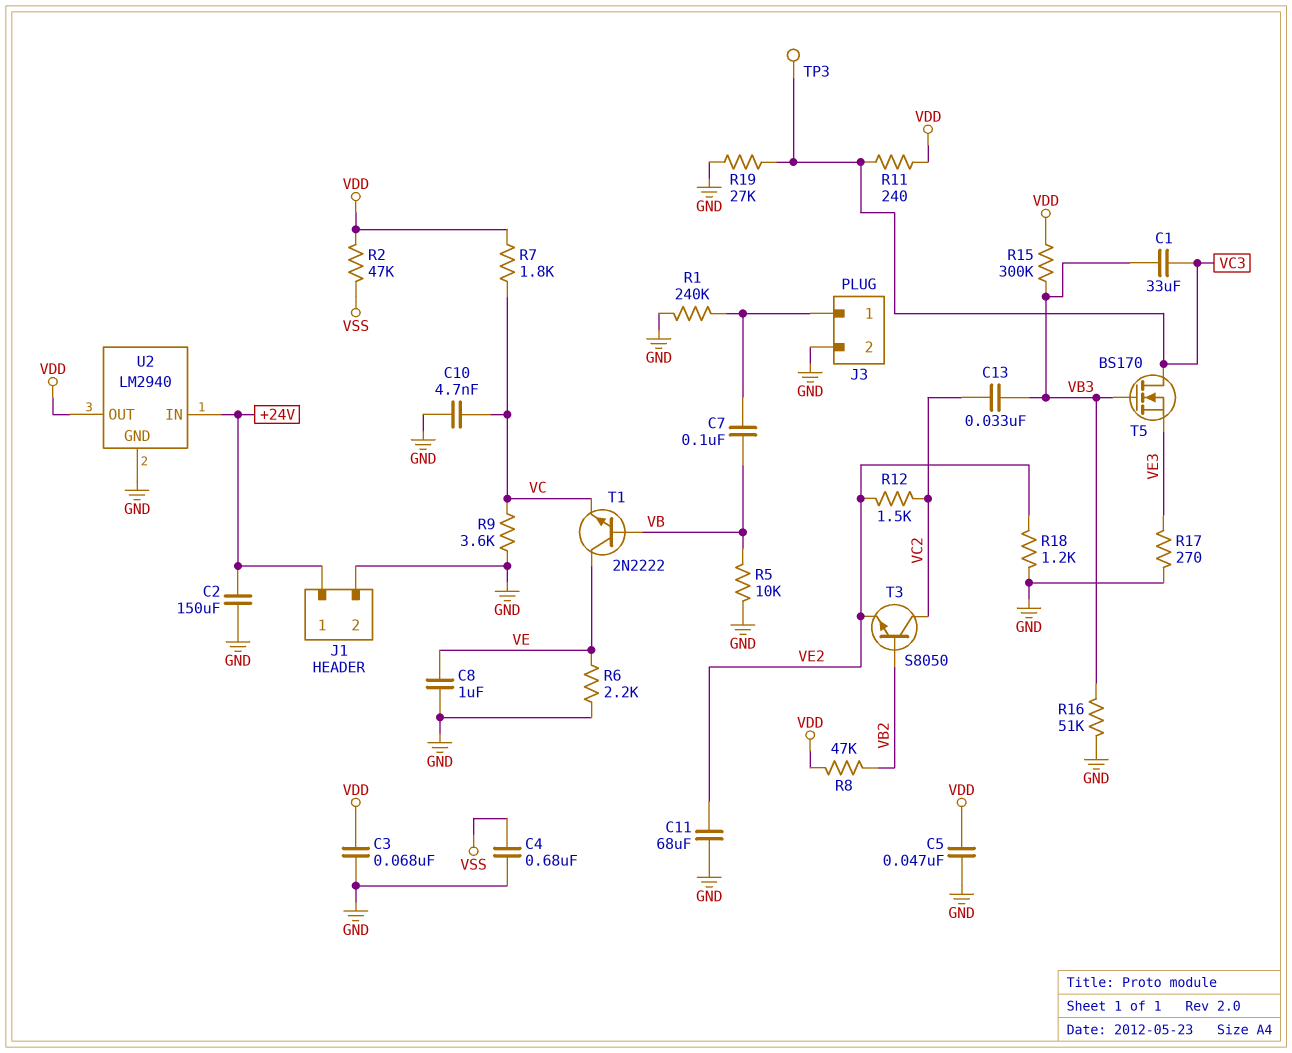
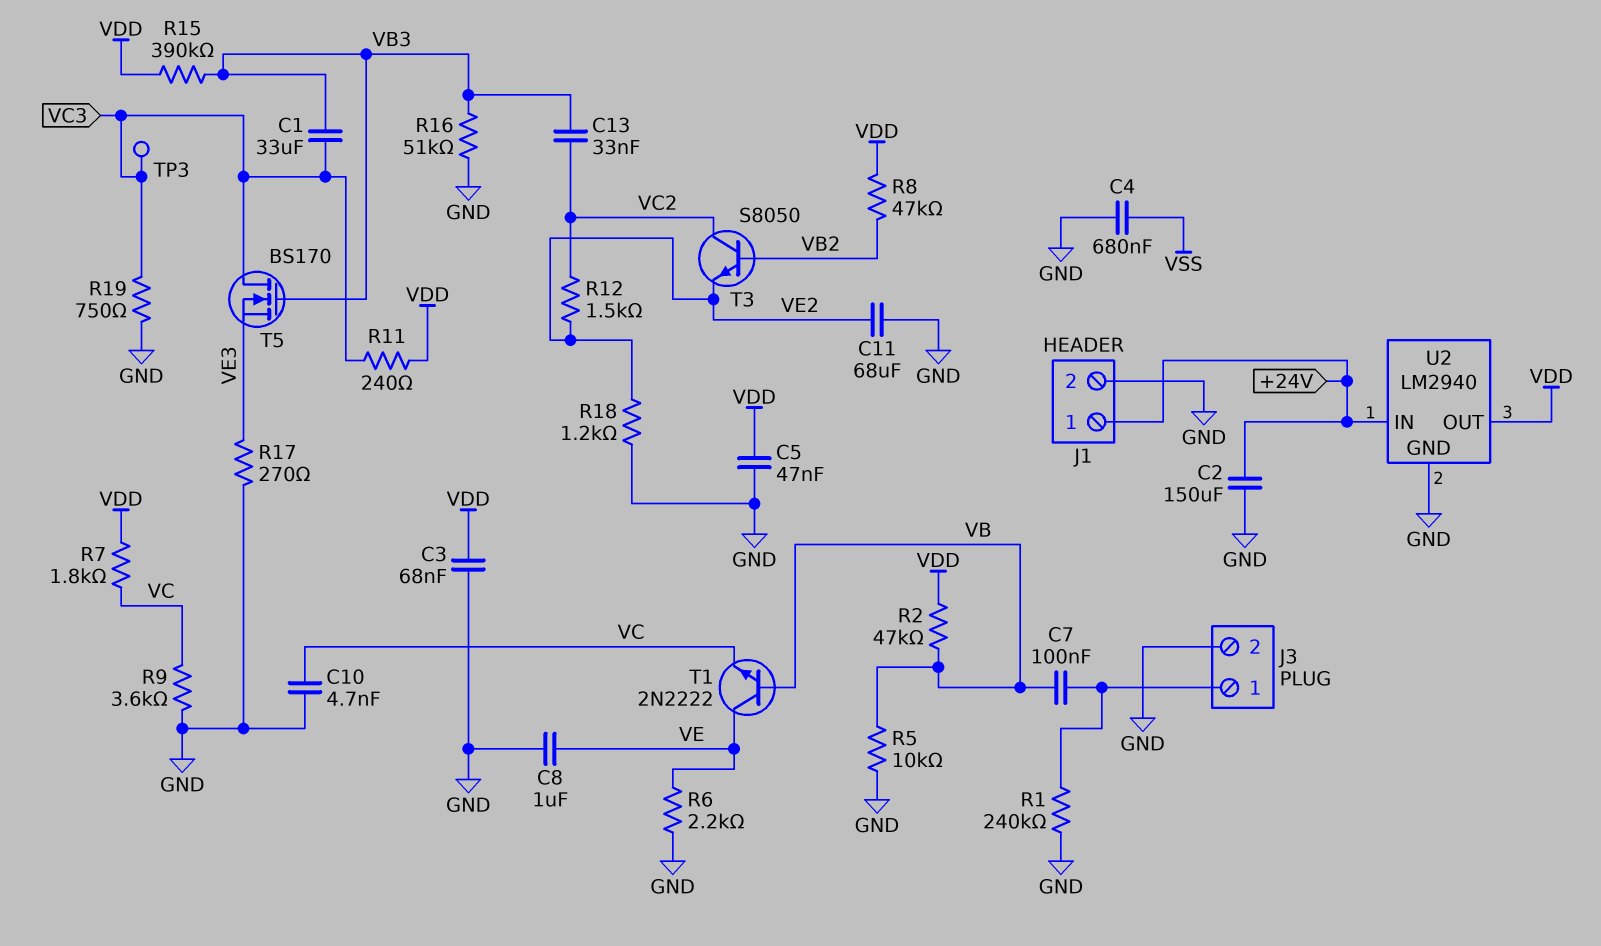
R2: 47k (VDD, VSS) -> 47k (VB, VDD)
R15: 300k (VB3, VDD) -> 390k (VB3, VDD)
R19: 27k (GND, VC3) -> 750 (GND, VC3)

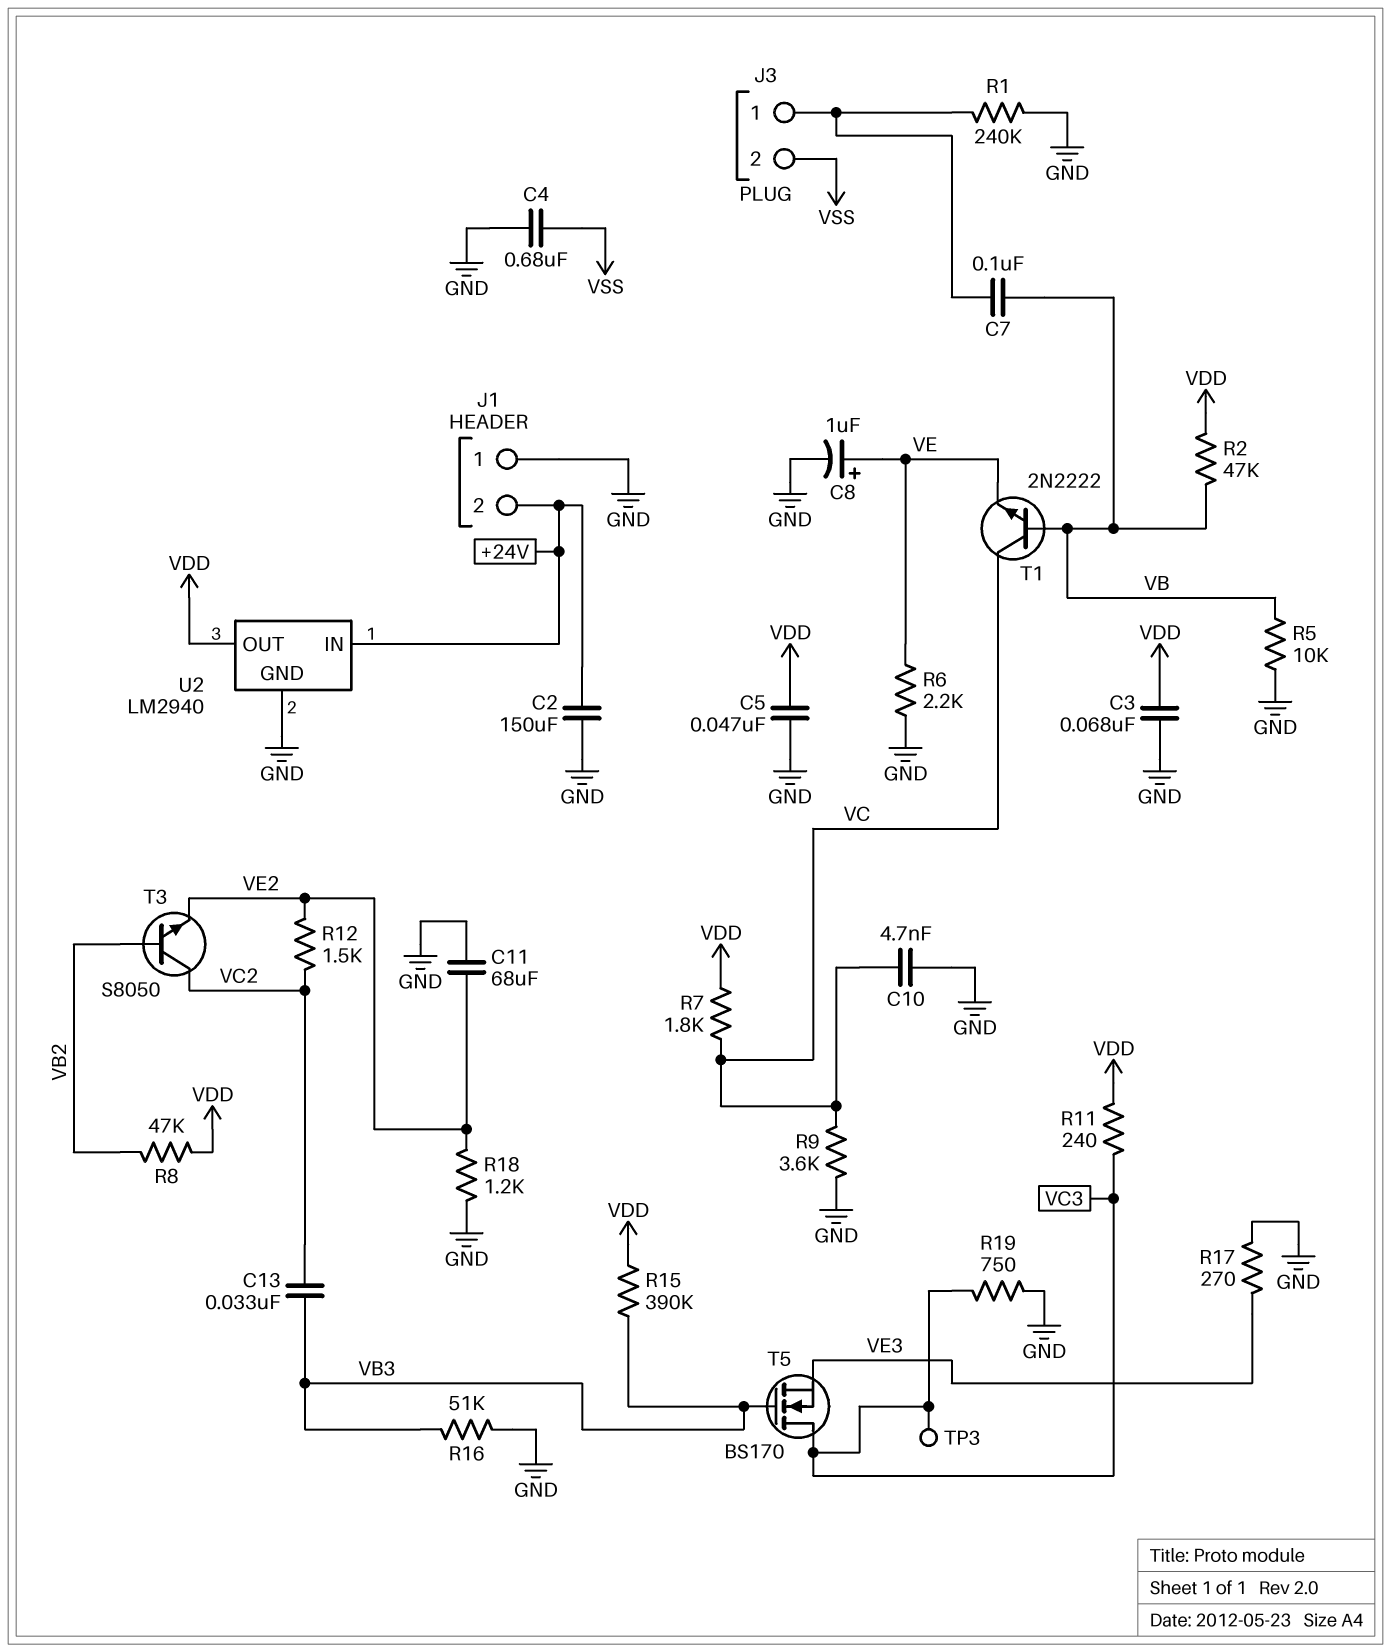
C1: 33uF (VB3, VC3) -> none
C8: 1uF (GND, VE) -> 1uF (plus VE, minus GND)
J1 pin 1: +24V -> GND
J1 pin 2: GND -> +24V
J3 pin 2: GND -> VSS
T1: NPN 2N2222 (B VB, C VE, E VC) -> NPN 2N2222 (B VB, C VC, E VE)

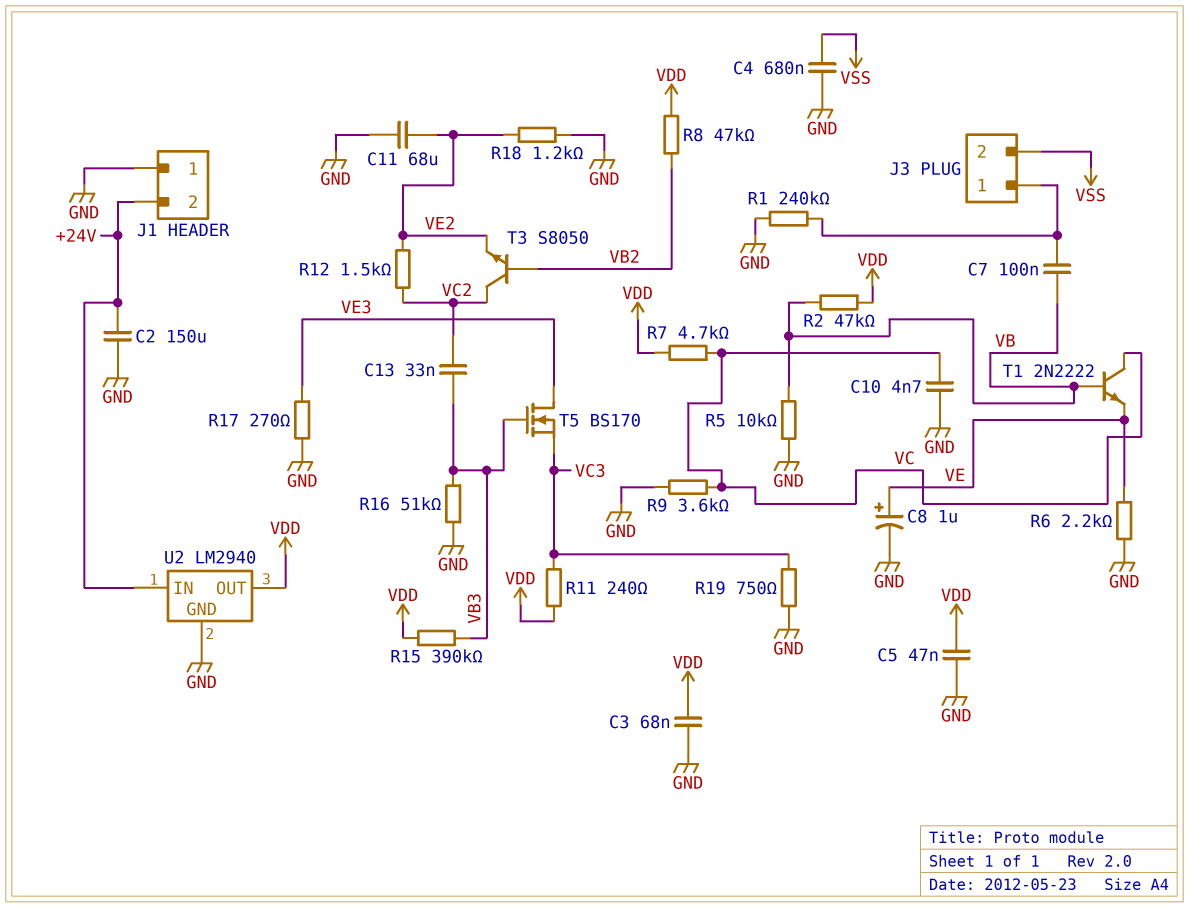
R7: 1.8k (VC, VDD) -> 4.7k (VC, VDD)
T5: NMOS BS170 (G VB3, D VC3, S VE3) -> NMOS BS170 (G VB3, D VE3, S VC3)
TP3: test point (VC3) -> none

